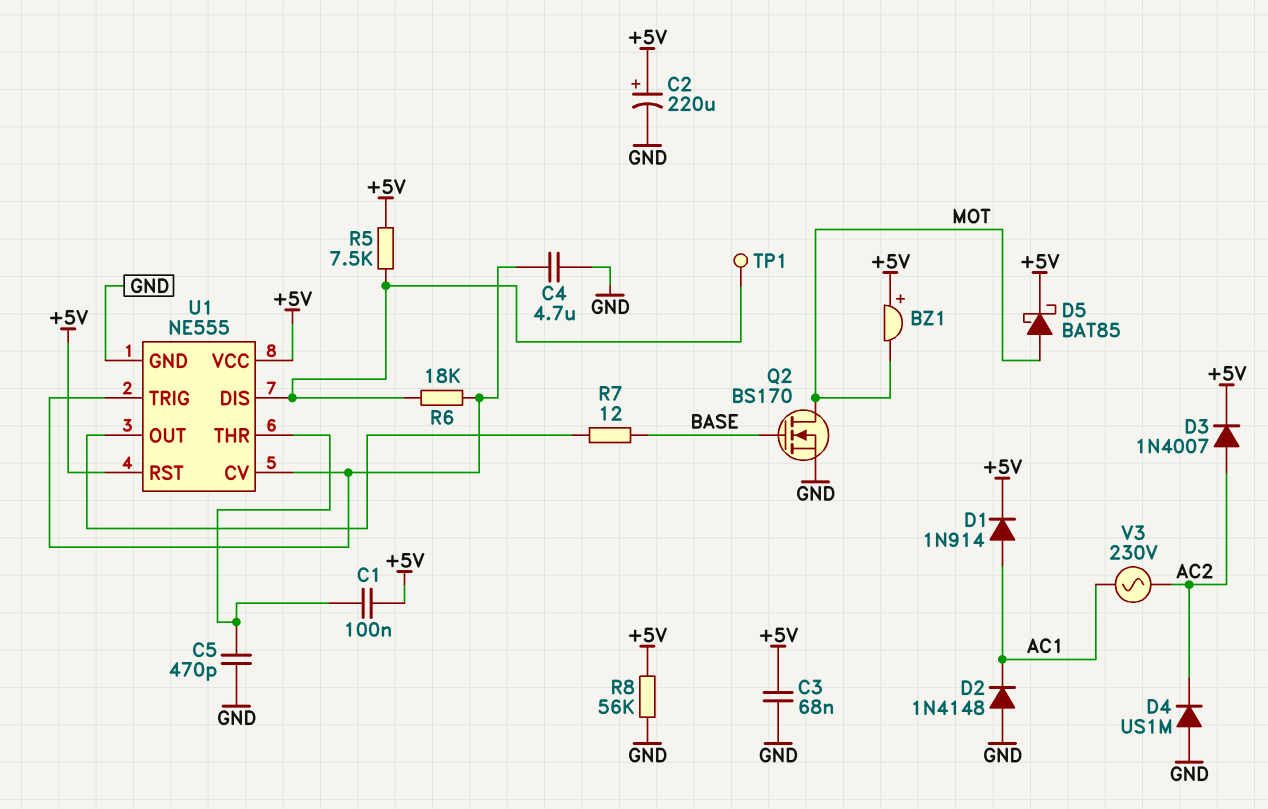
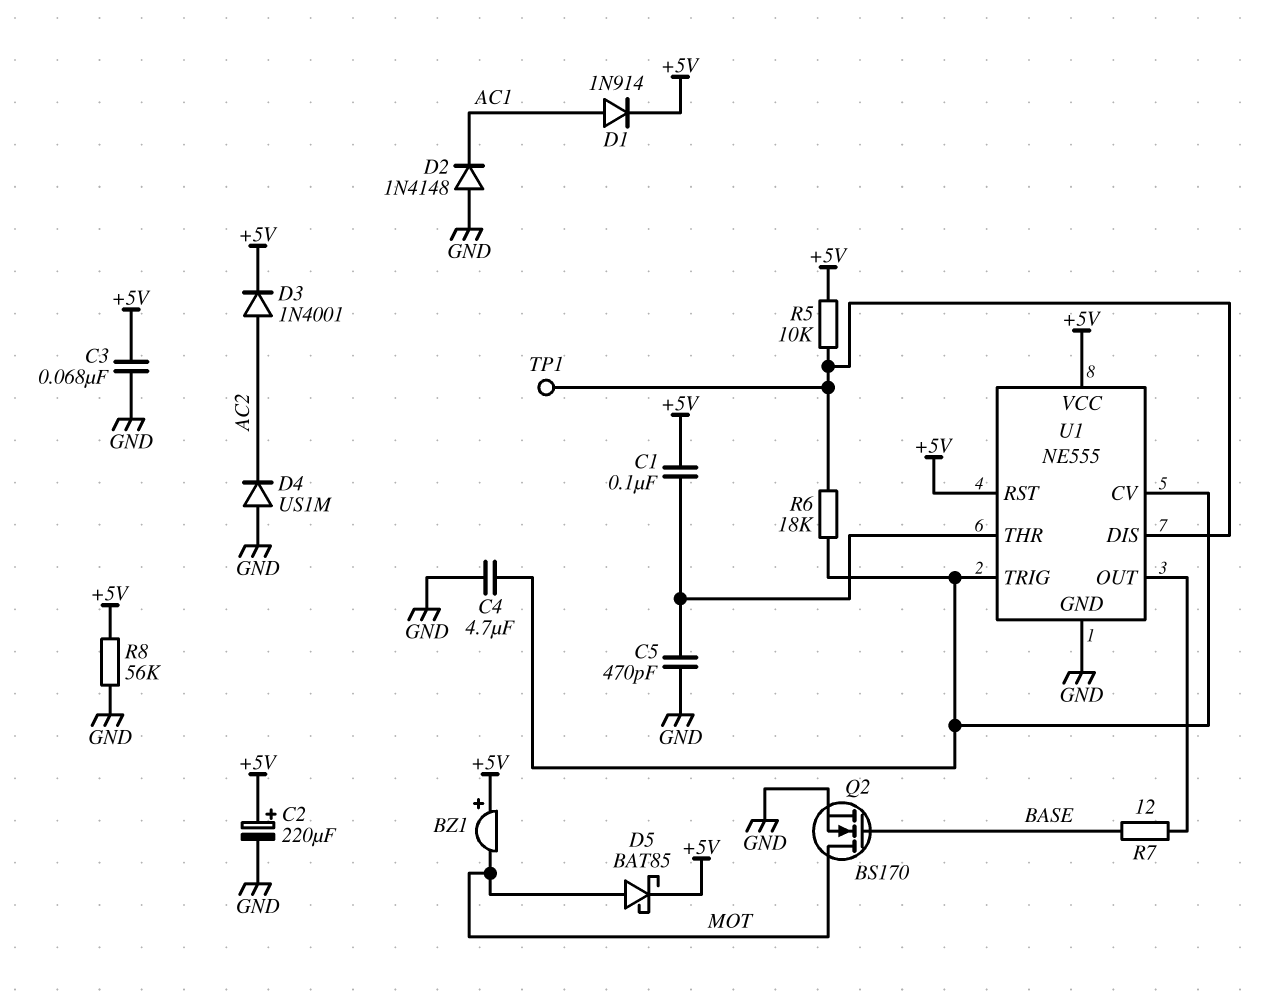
D3: diode 1N4007 (A AC2, K +5V) -> diode 1N4001 (A AC2, K +5V)
R5: 7.5k (+5V, U1/DIS) -> 10k (+5V, U1/DIS)
V3: AC 230V (AC1, AC2) -> none

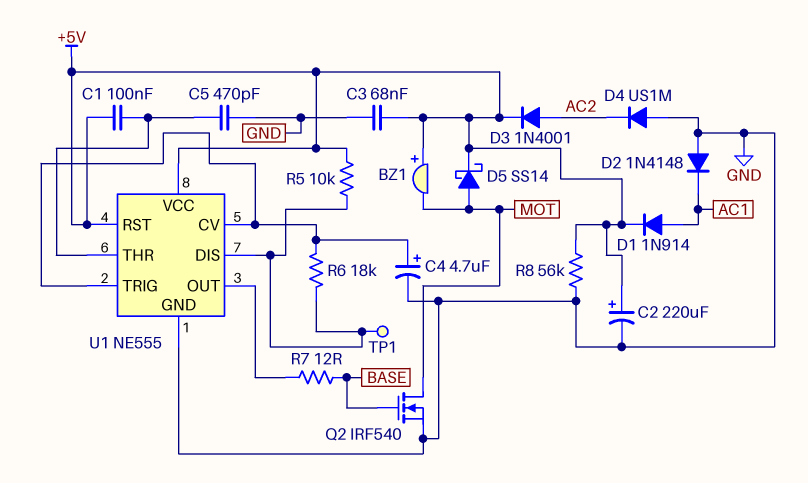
C4: 4.7uF (GND, U1/CV) -> 4.7uF (plus U1/CV, minus GND)
D5: schottky BAT85 (A MOT, K +5V) -> schottky SS14 (A MOT, K +5V)
Q2: NMOS BS170 (G BASE, D MOT, S GND) -> NMOS IRF540 (G BASE, D MOT, S GND)

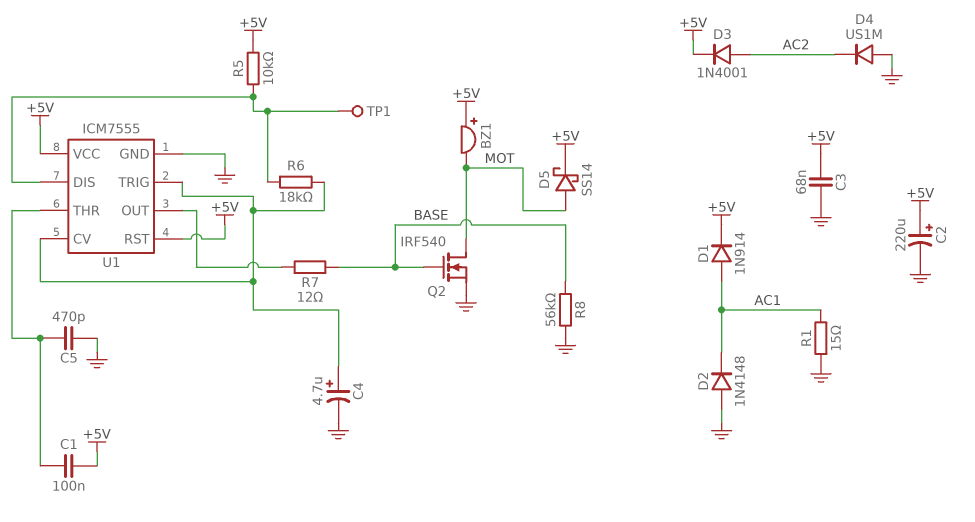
R1: none -> 15 (AC1, GND)
R8: 56k (+5V, GND) -> 56k (BASE, GND)
U1: NE555 -> ICM7555

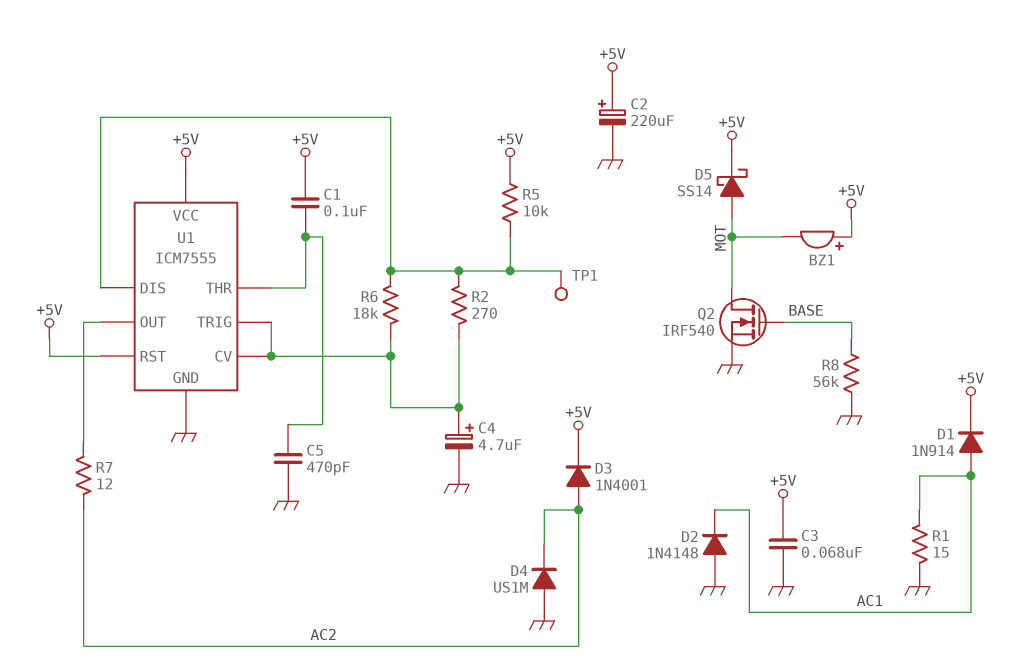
R2: none -> 270 (U1/CV, U1/DIS)
R7: 12 (BASE, U1/OUT) -> 12 (AC2, U1/OUT)

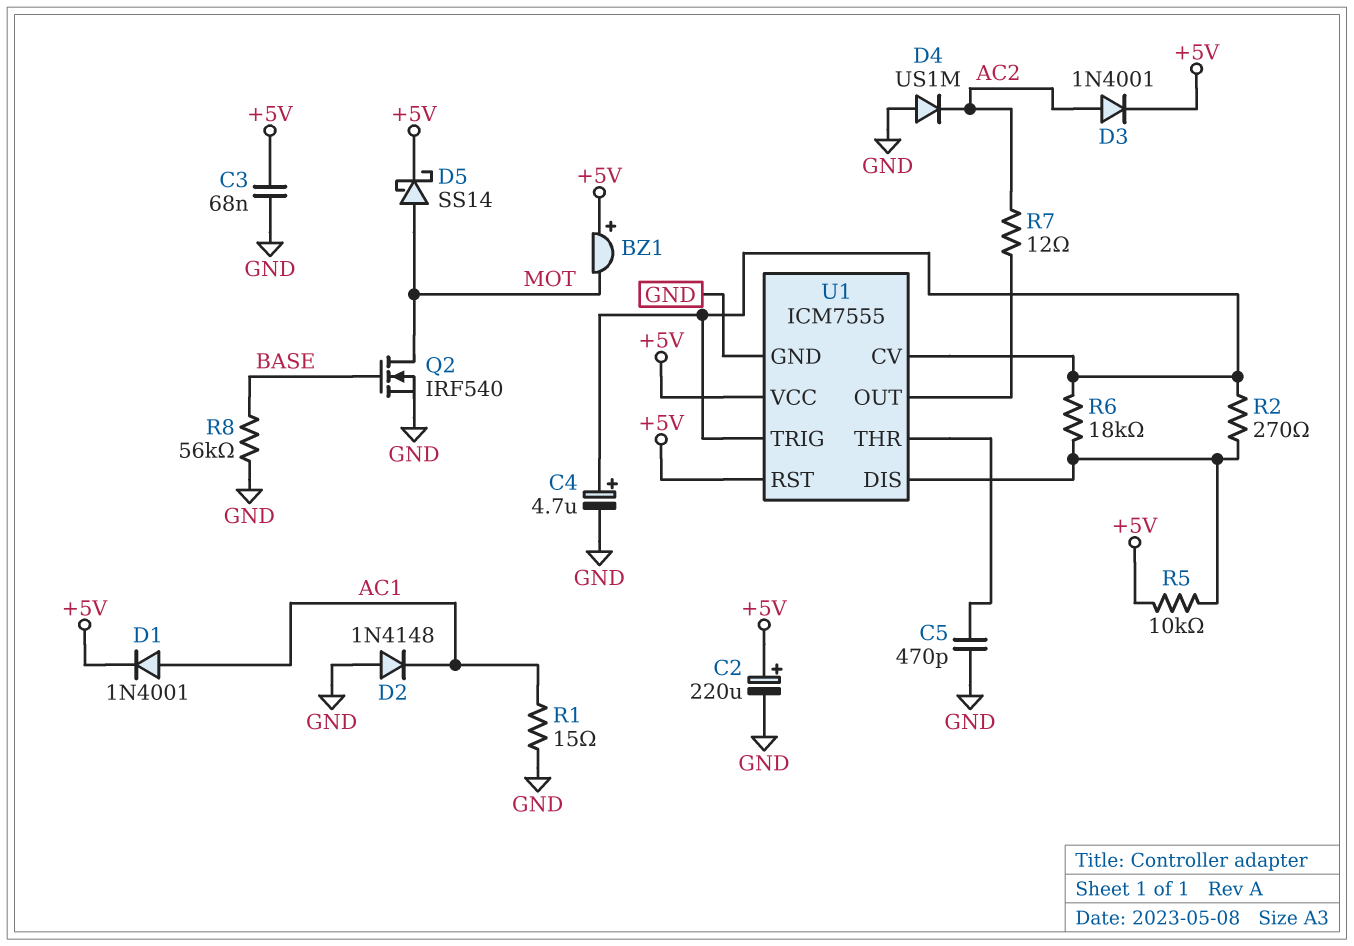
C1: 100nF (+5V, U1/THR) -> none
D1: diode 1N914 (A AC1, K +5V) -> diode 1N4001 (A AC1, K +5V)
TP1: test point (U1/DIS) -> none

